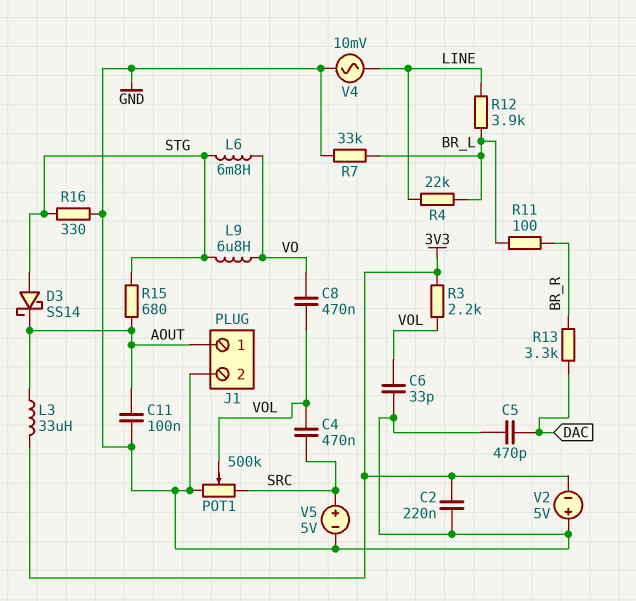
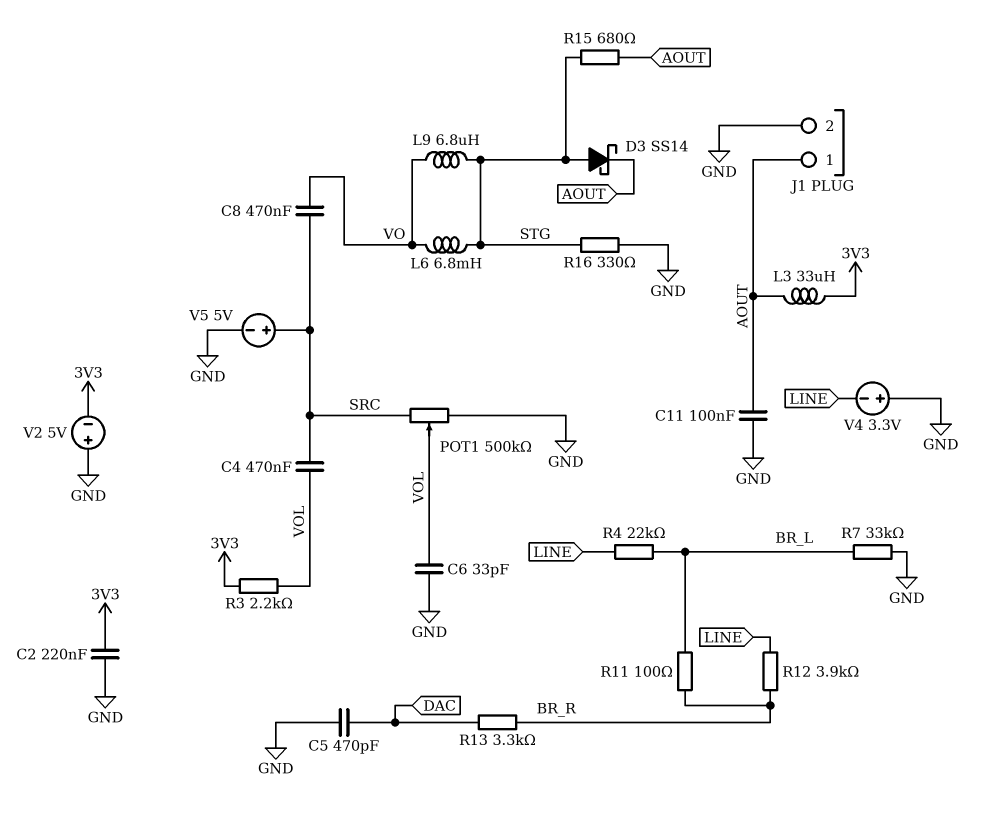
C8: 470nF (VO, VOL) -> 470nF (SRC, VO)
R12: 3.9k (BR_L, LINE) -> 3.9k (BR_R, LINE)
V4: AC 10mV (GND, LINE) -> 3.3V (plus GND, minus LINE)

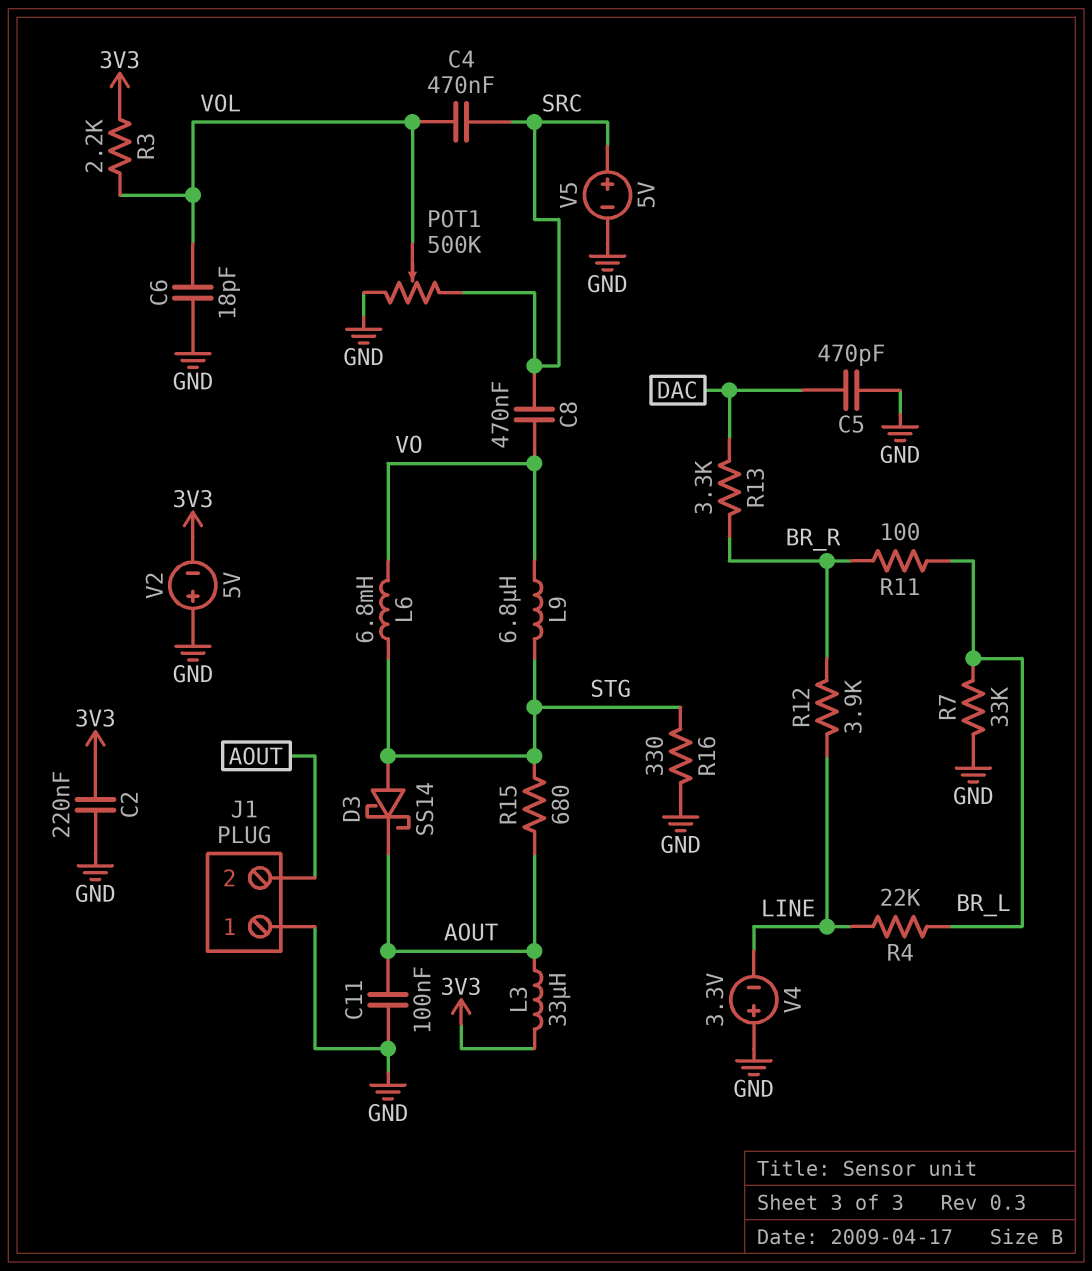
C6: 33pF (GND, VOL) -> 18pF (GND, VOL)
J1 pin 1: AOUT -> GND
J1 pin 2: GND -> AOUT

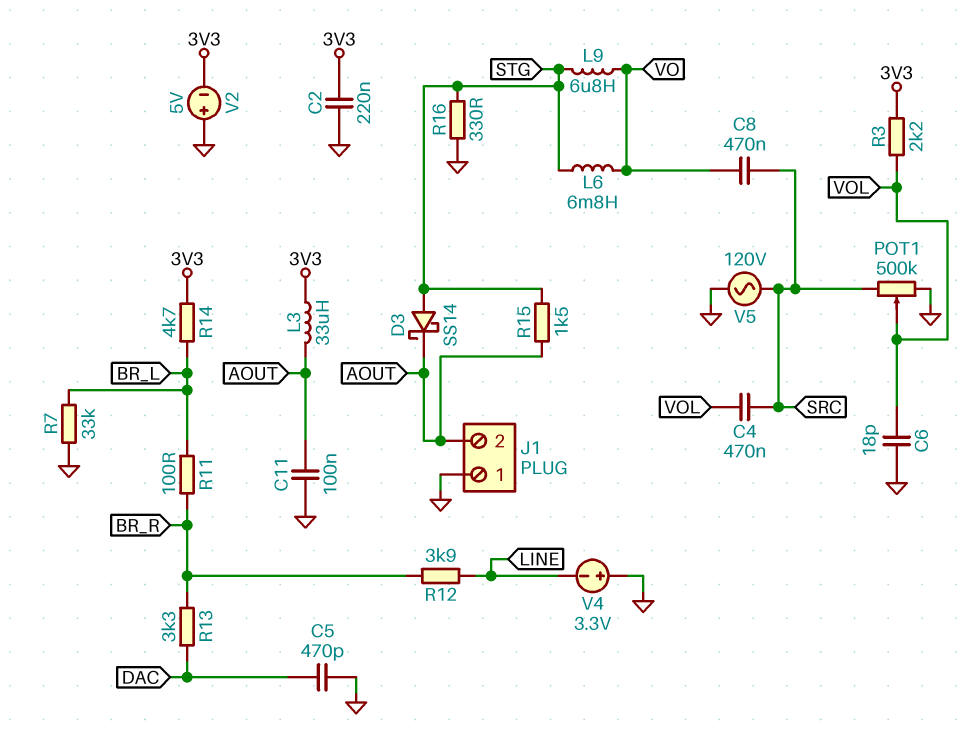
R4: 22k (BR_L, LINE) -> none
R14: none -> 4.7k (3V3, BR_L)
R15: 680 (AOUT, STG) -> 1.5k (AOUT, STG)
V5: 5V (plus SRC, minus GND) -> AC 120V (GND, SRC)

